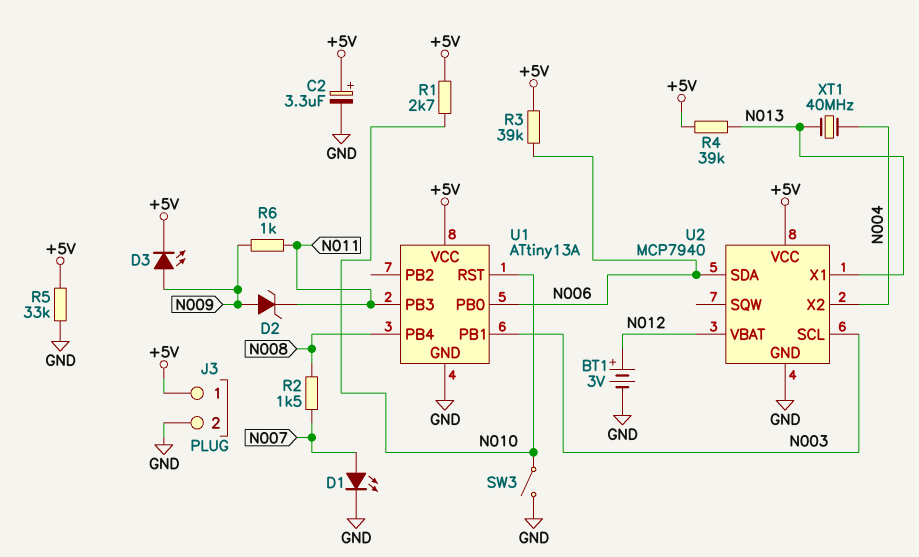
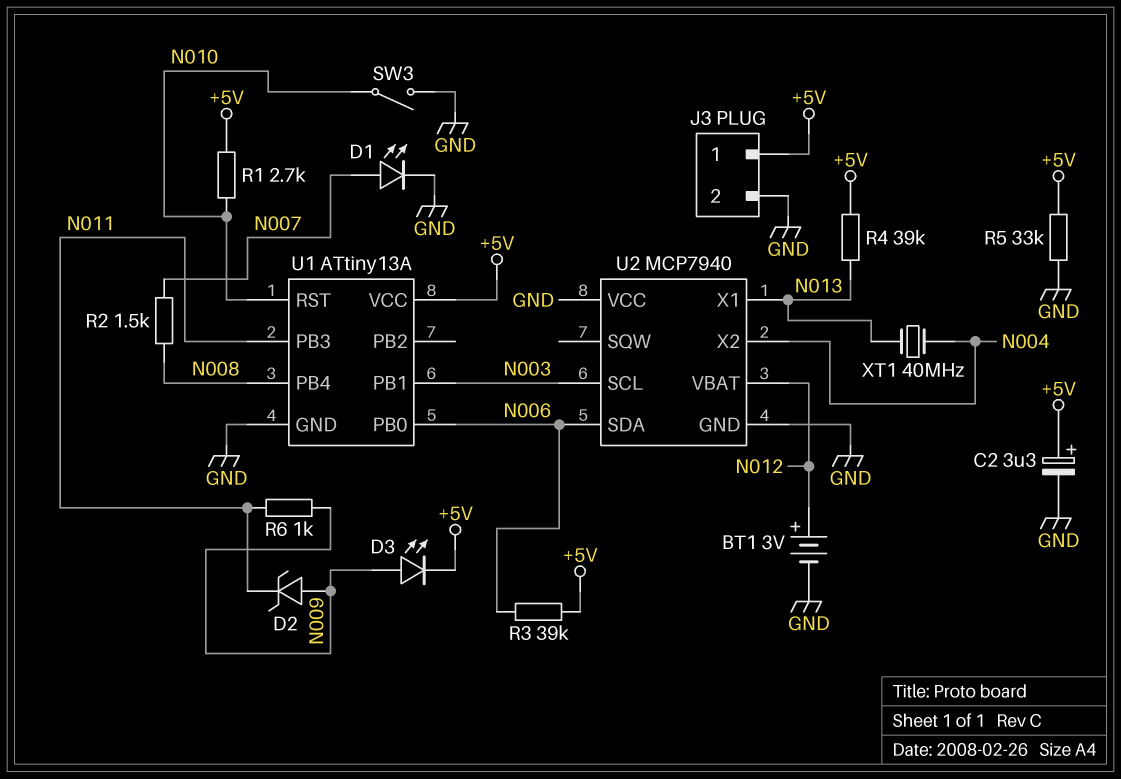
U2 pin VCC: +5V -> GND

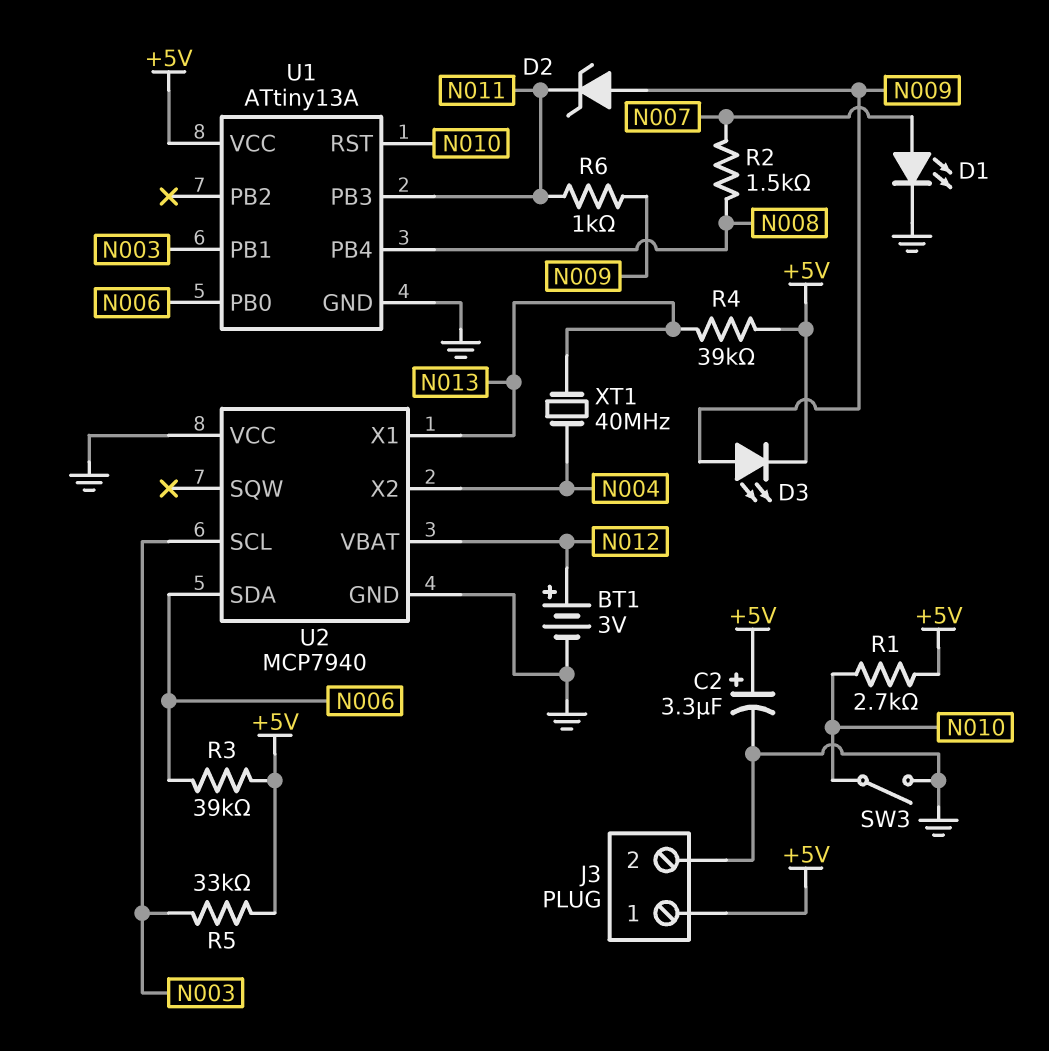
R5: 33k (+5V, GND) -> 33k (+5V, N003)

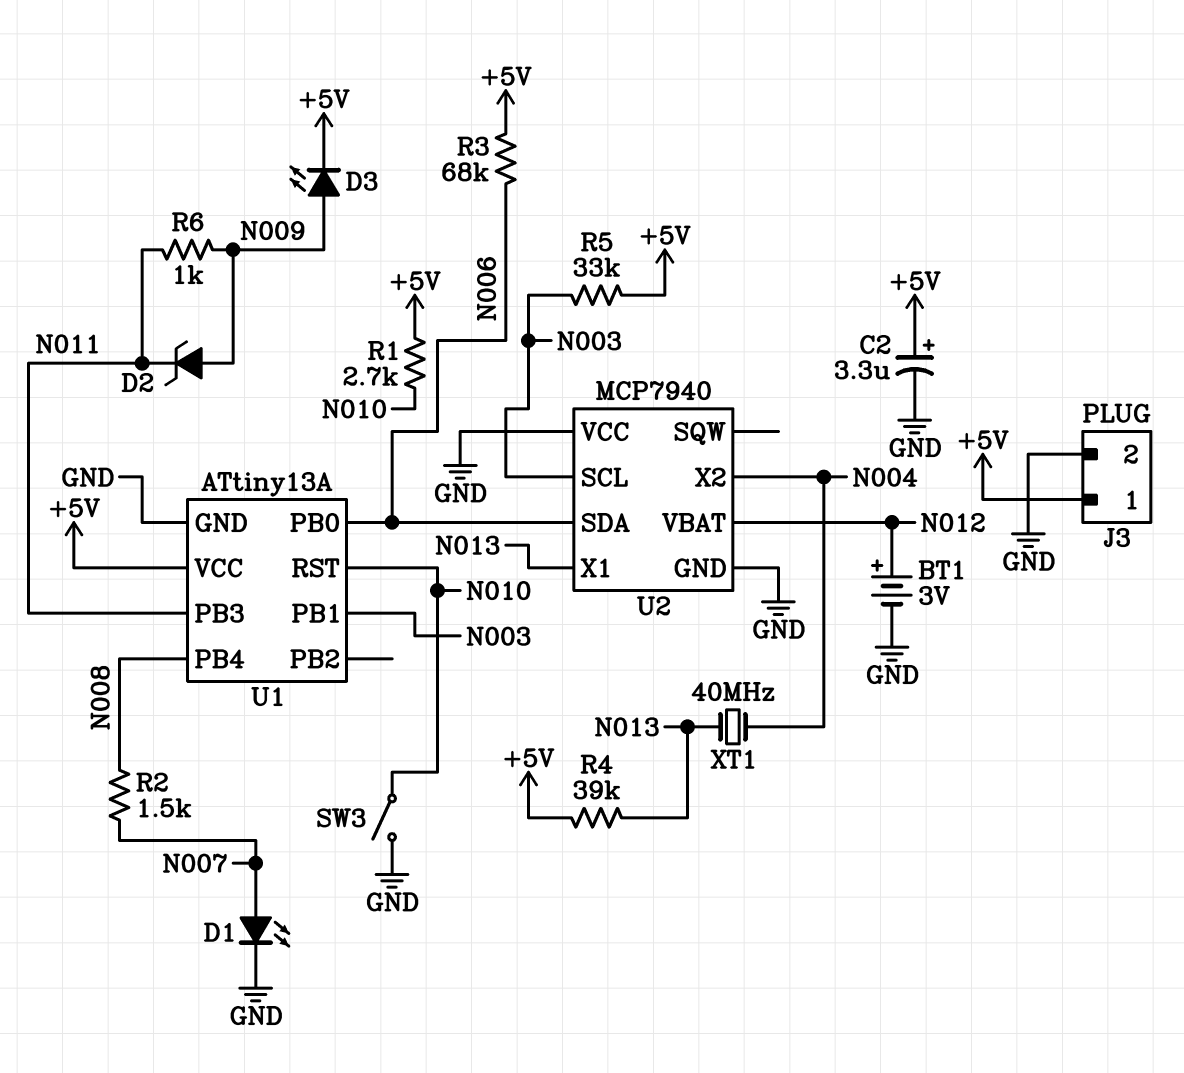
R3: 39k (+5V, N006) -> 68k (+5V, N006)

